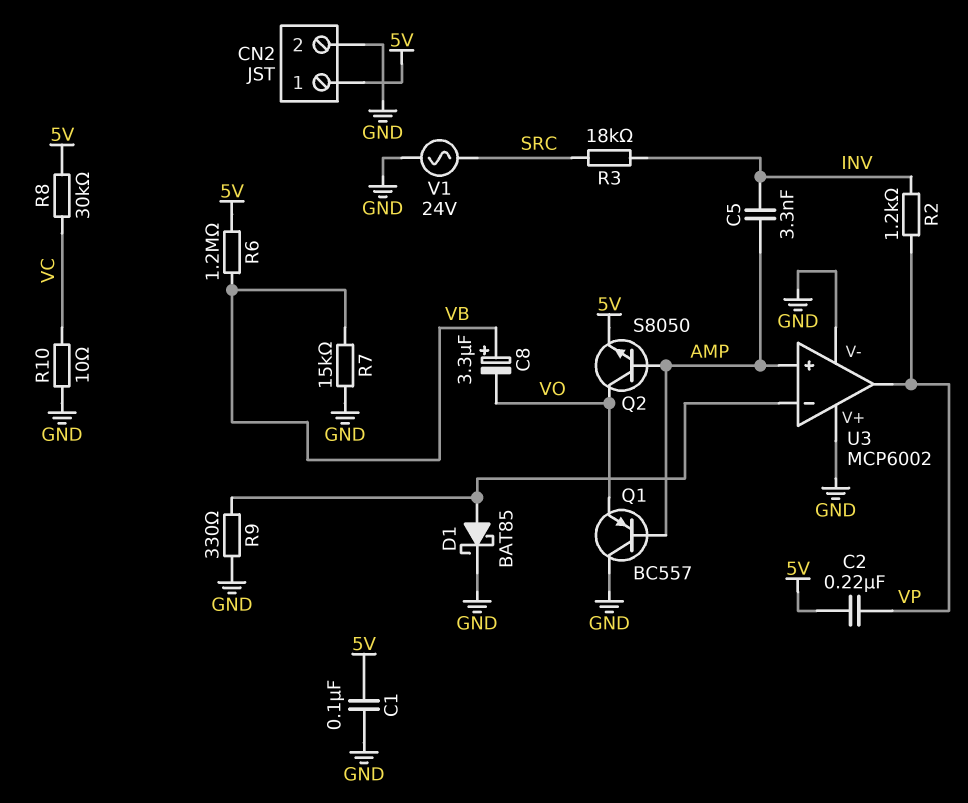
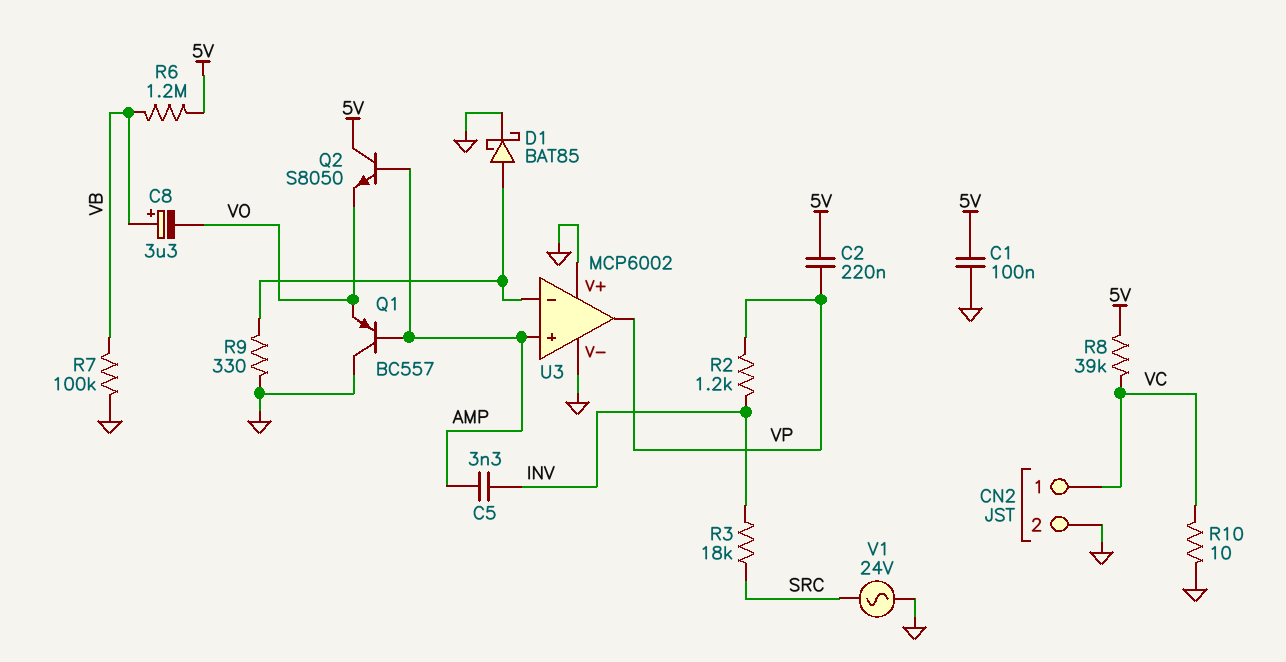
CN2 pin 1: 5V -> VC
Q2: NPN S8050 (B AMP, C VO, E 5V) -> NPN S8050 (B AMP, C 5V, E VO)
R7: 15k (GND, VB) -> 100k (GND, VB)
R8: 30k (5V, VC) -> 39k (5V, VC)

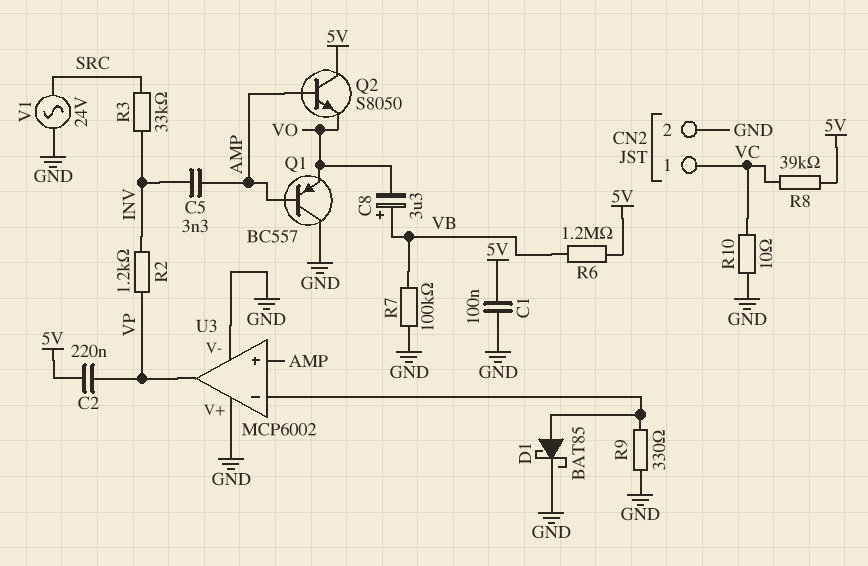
R3: 18k (INV, SRC) -> 33k (INV, SRC)

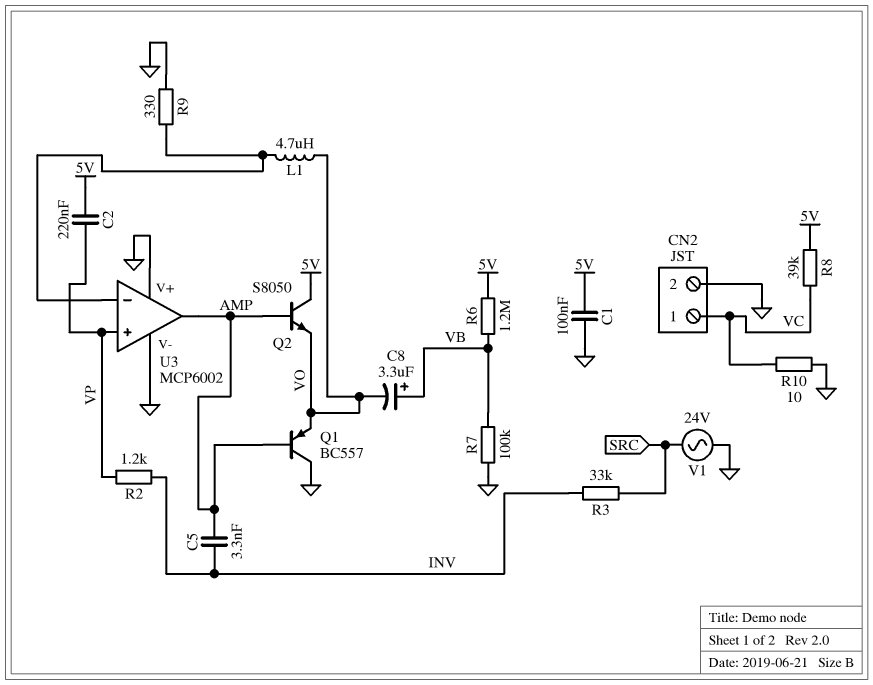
D1: schottky BAT85 (A U3/in-, K GND) -> none
L1: none -> 4.7uH (U3/in-, VO)
U3 pin in+: AMP -> VP
U3 pin out: VP -> AMP

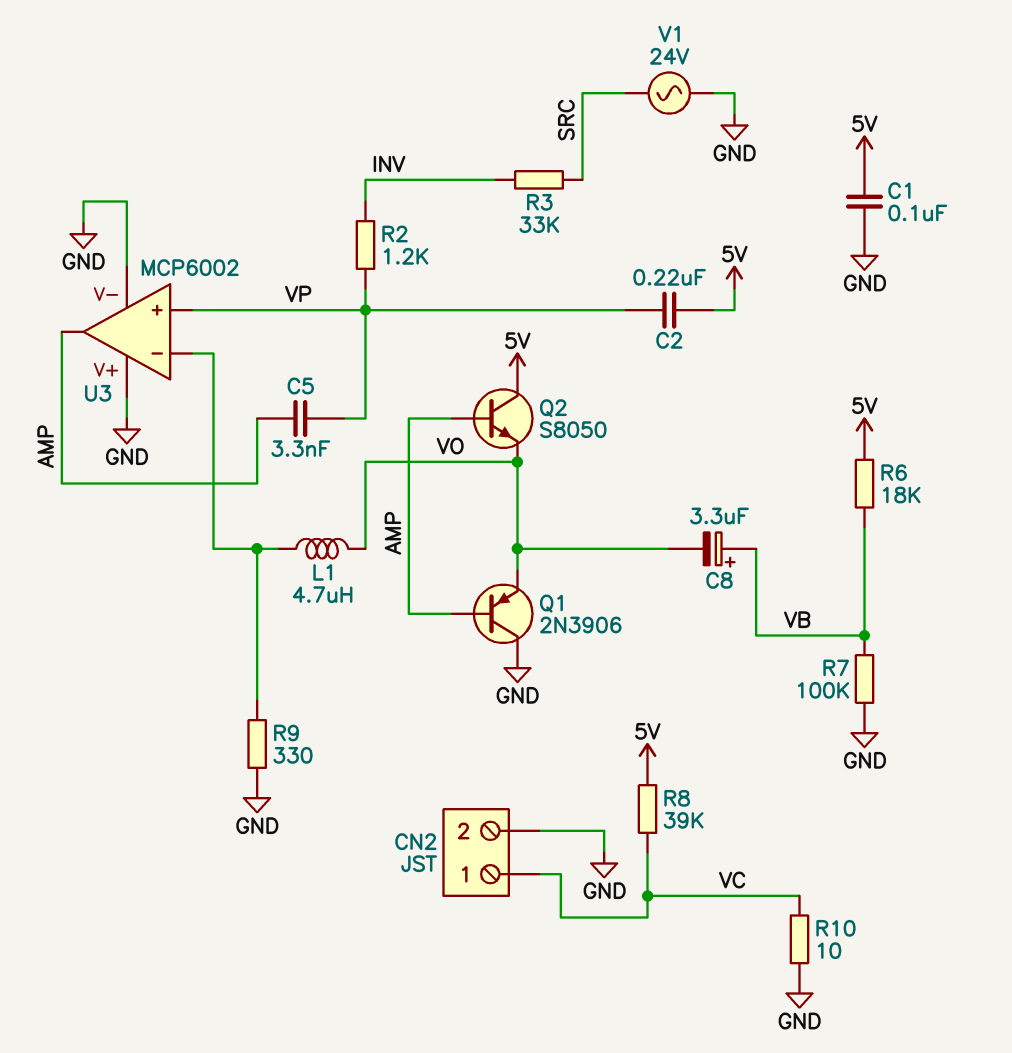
C5: 3.3nF (AMP, INV) -> 3.3nF (AMP, VP)
Q1: PNP BC557 (B AMP, C GND, E VO) -> PNP 2N3906 (B AMP, C GND, E VO)
R6: 1.2M (5V, VB) -> 18k (5V, VB)

